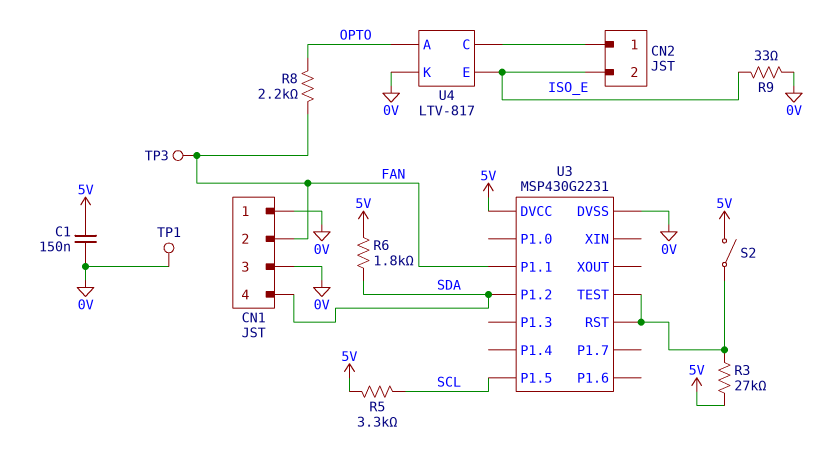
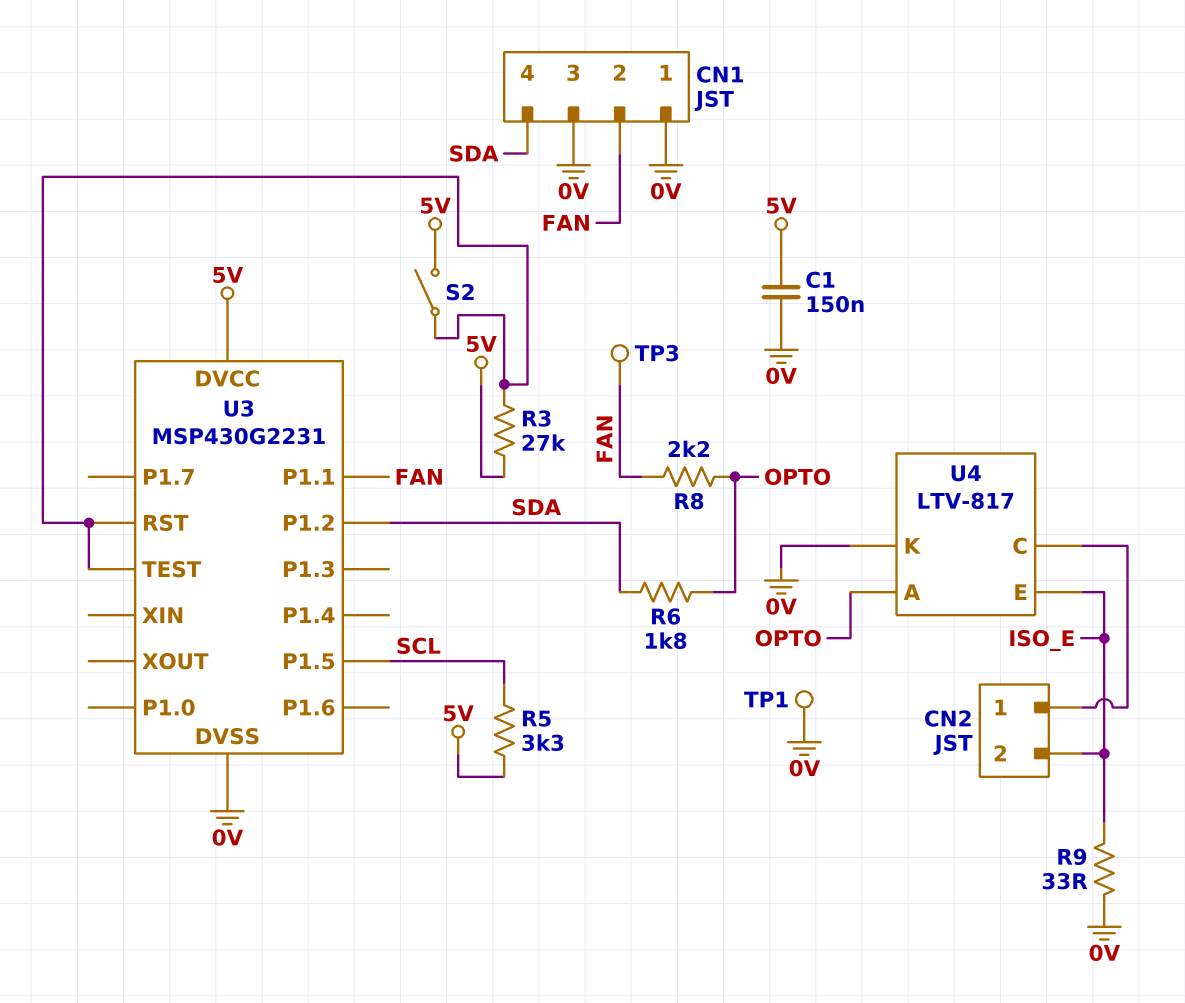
R6: 1.8k (5V, SDA) -> 1.8k (OPTO, SDA)

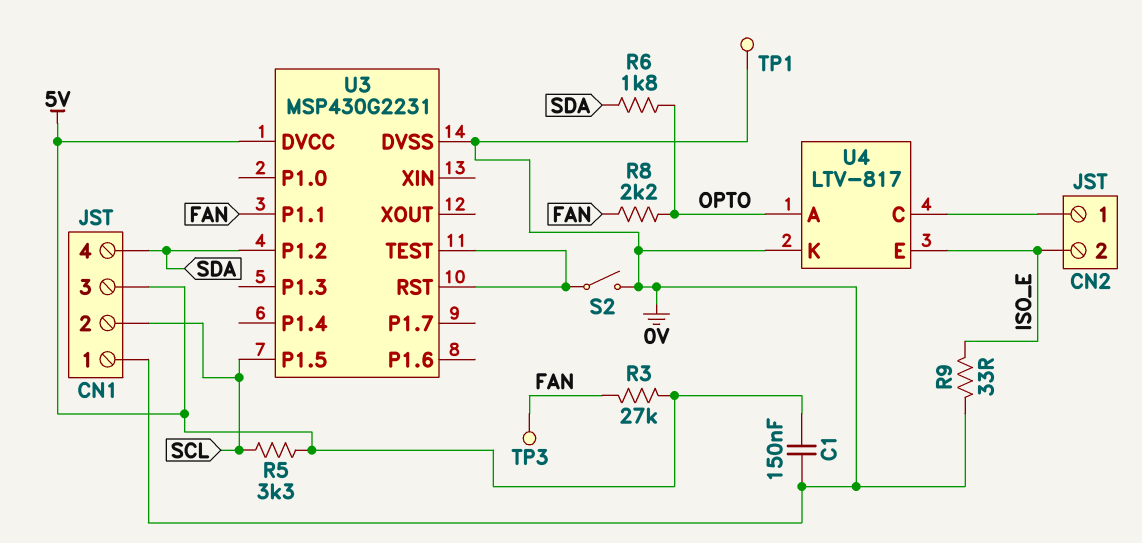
CN1 pin 2: FAN -> SCL
CN1 pin 3: 0V -> 5V
R3: 27k (5V, U3/RST) -> 27k (5V, FAN)
S2: switch (5V, U3/RST) -> switch (0V, U3/RST)

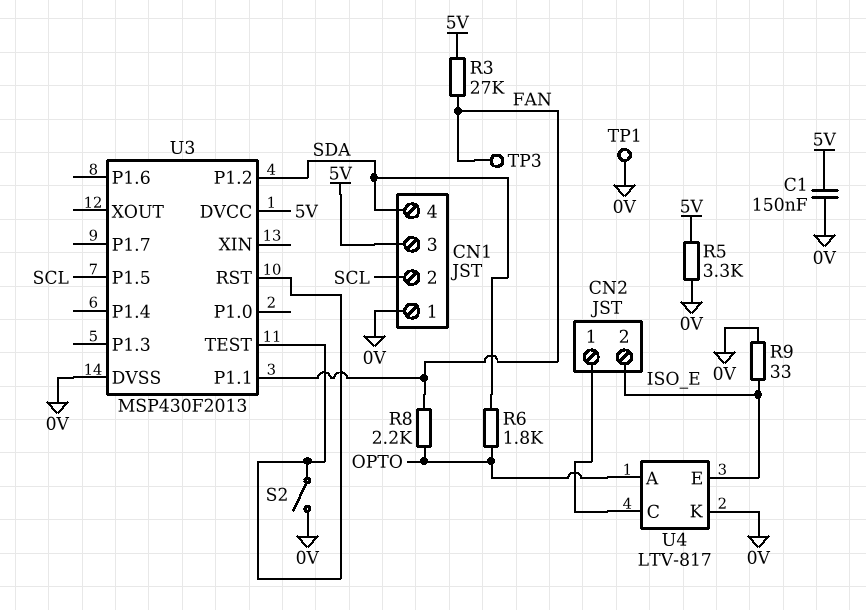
R5: 3.3k (5V, SCL) -> 3.3k (0V, 5V)
U3: MSP430G2231 -> MSP430F2013

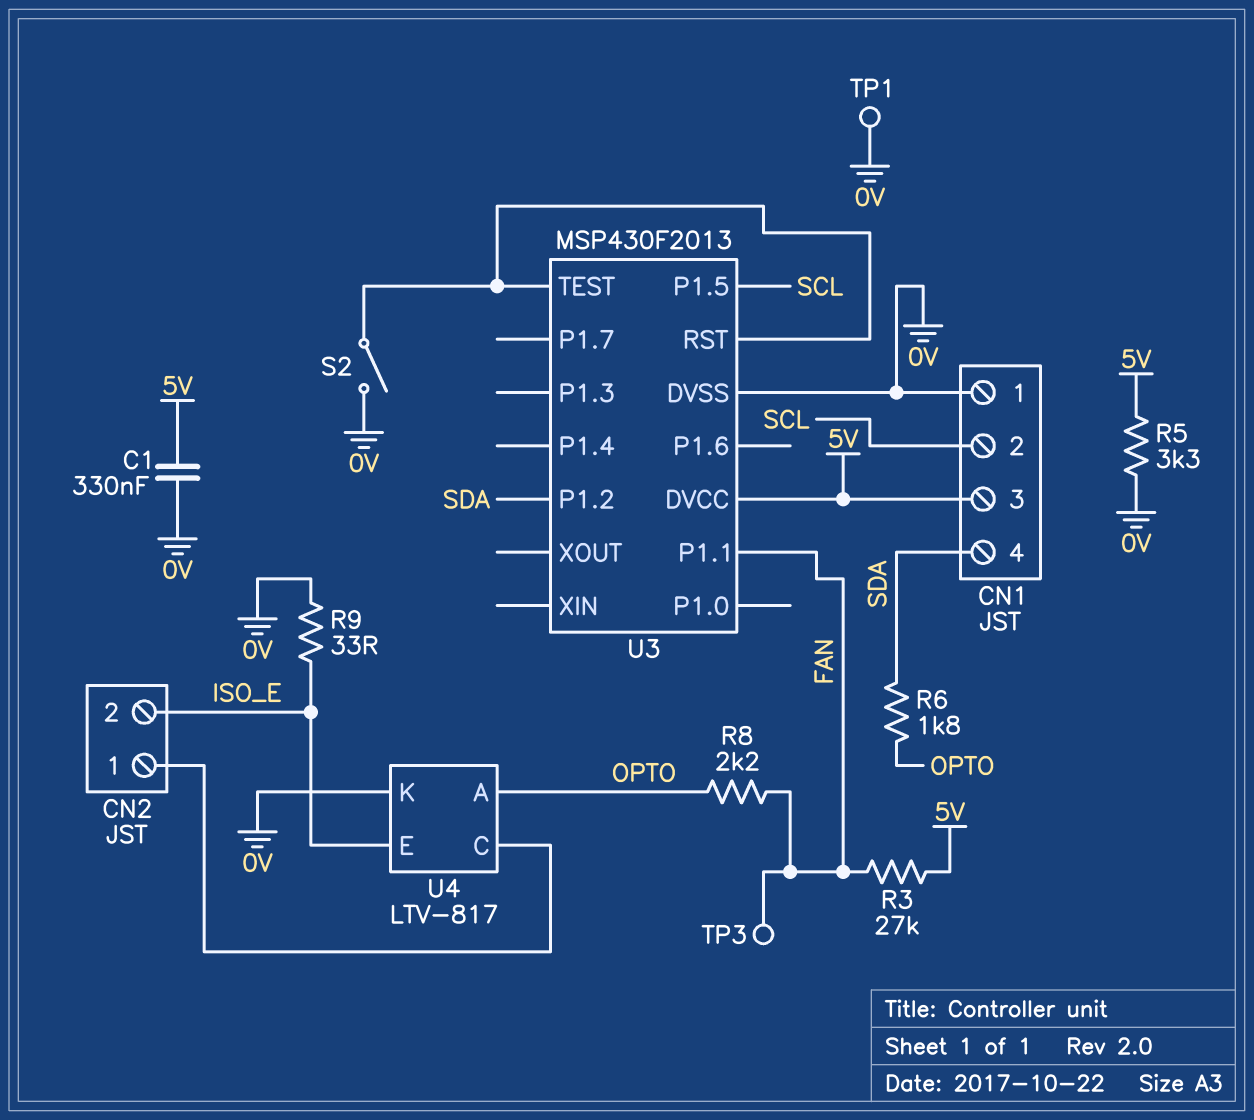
C1: 150nF (0V, 5V) -> 330nF (0V, 5V)

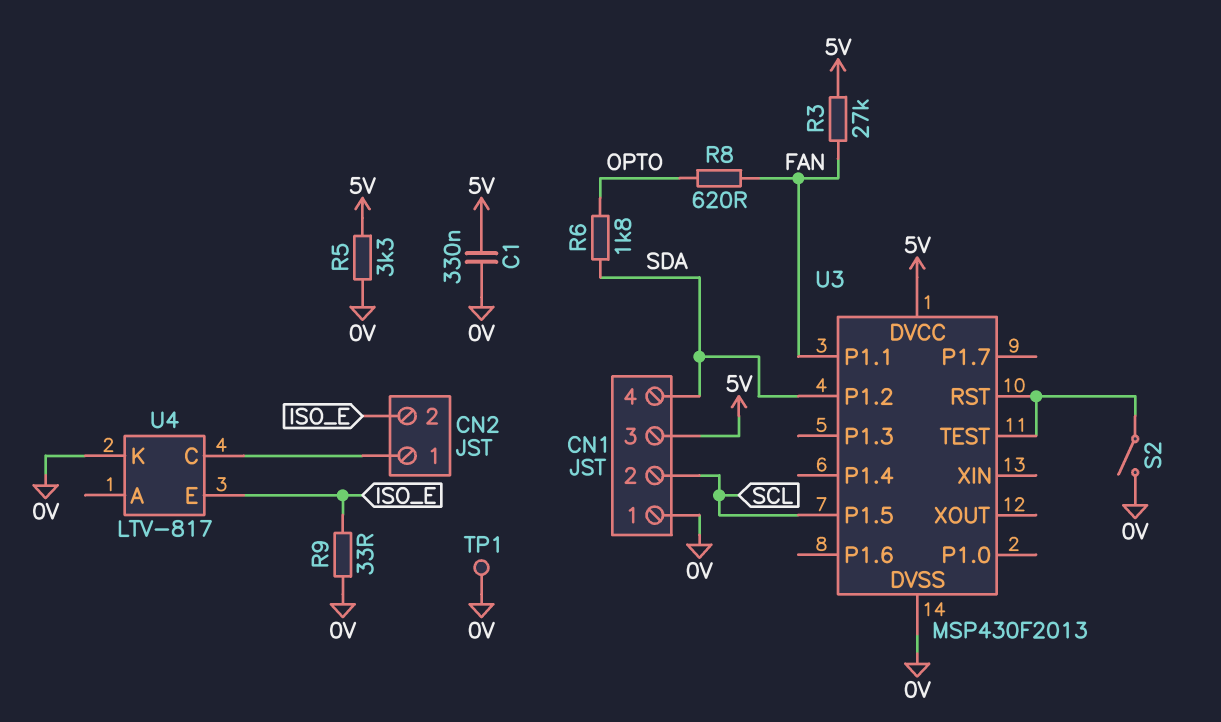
R8: 2.2k (FAN, OPTO) -> 620 (FAN, OPTO)
TP3: test point (FAN) -> none
U4 pin A: OPTO -> none

